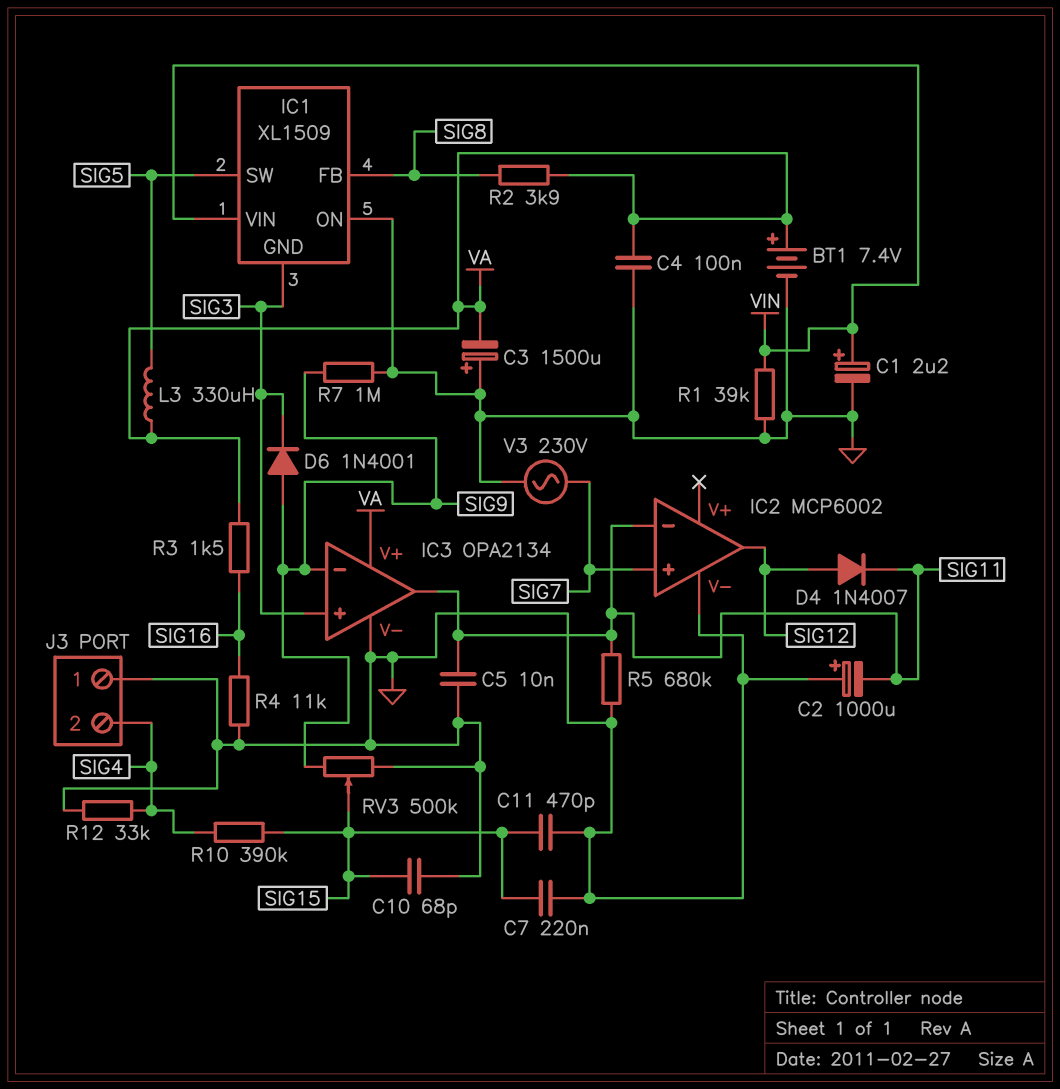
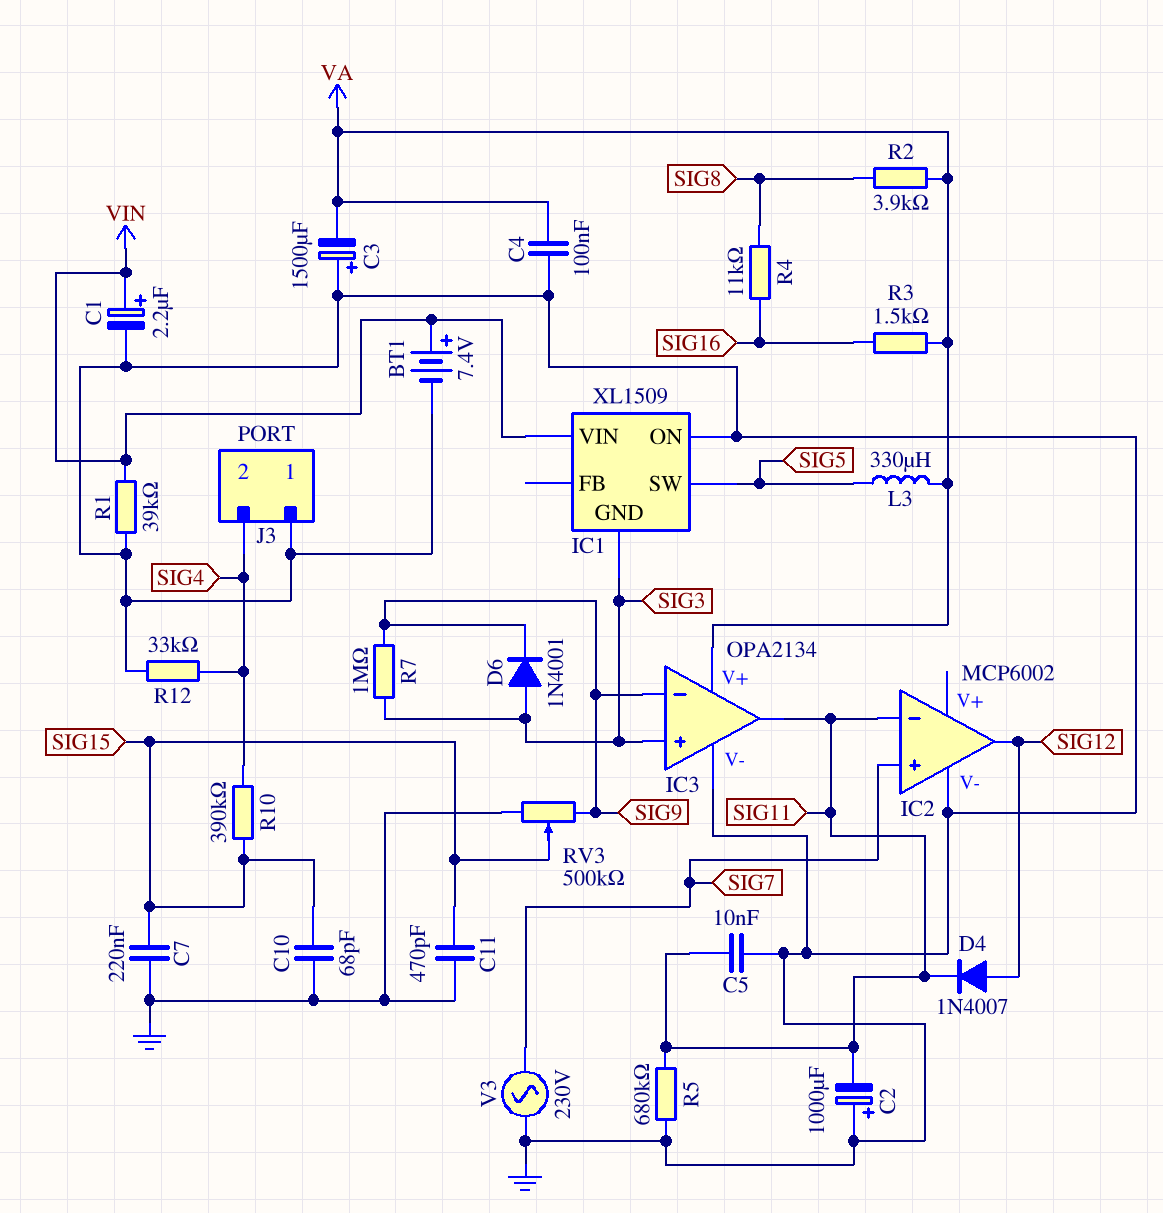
BT1: 7.4V (plus VA, minus GND) -> 7.4V (plus VIN, minus GND)
D6: diode 1N4001 (A SIG9, K SIG3) -> diode 1N4001 (A SIG3, K SIG9)
IC1 pin FB: SIG8 -> none
R4: 11k (GND, SIG16) -> 11k (SIG8, SIG16)
R7: 1M (GND, SIG9) -> 1M (SIG3, SIG9)

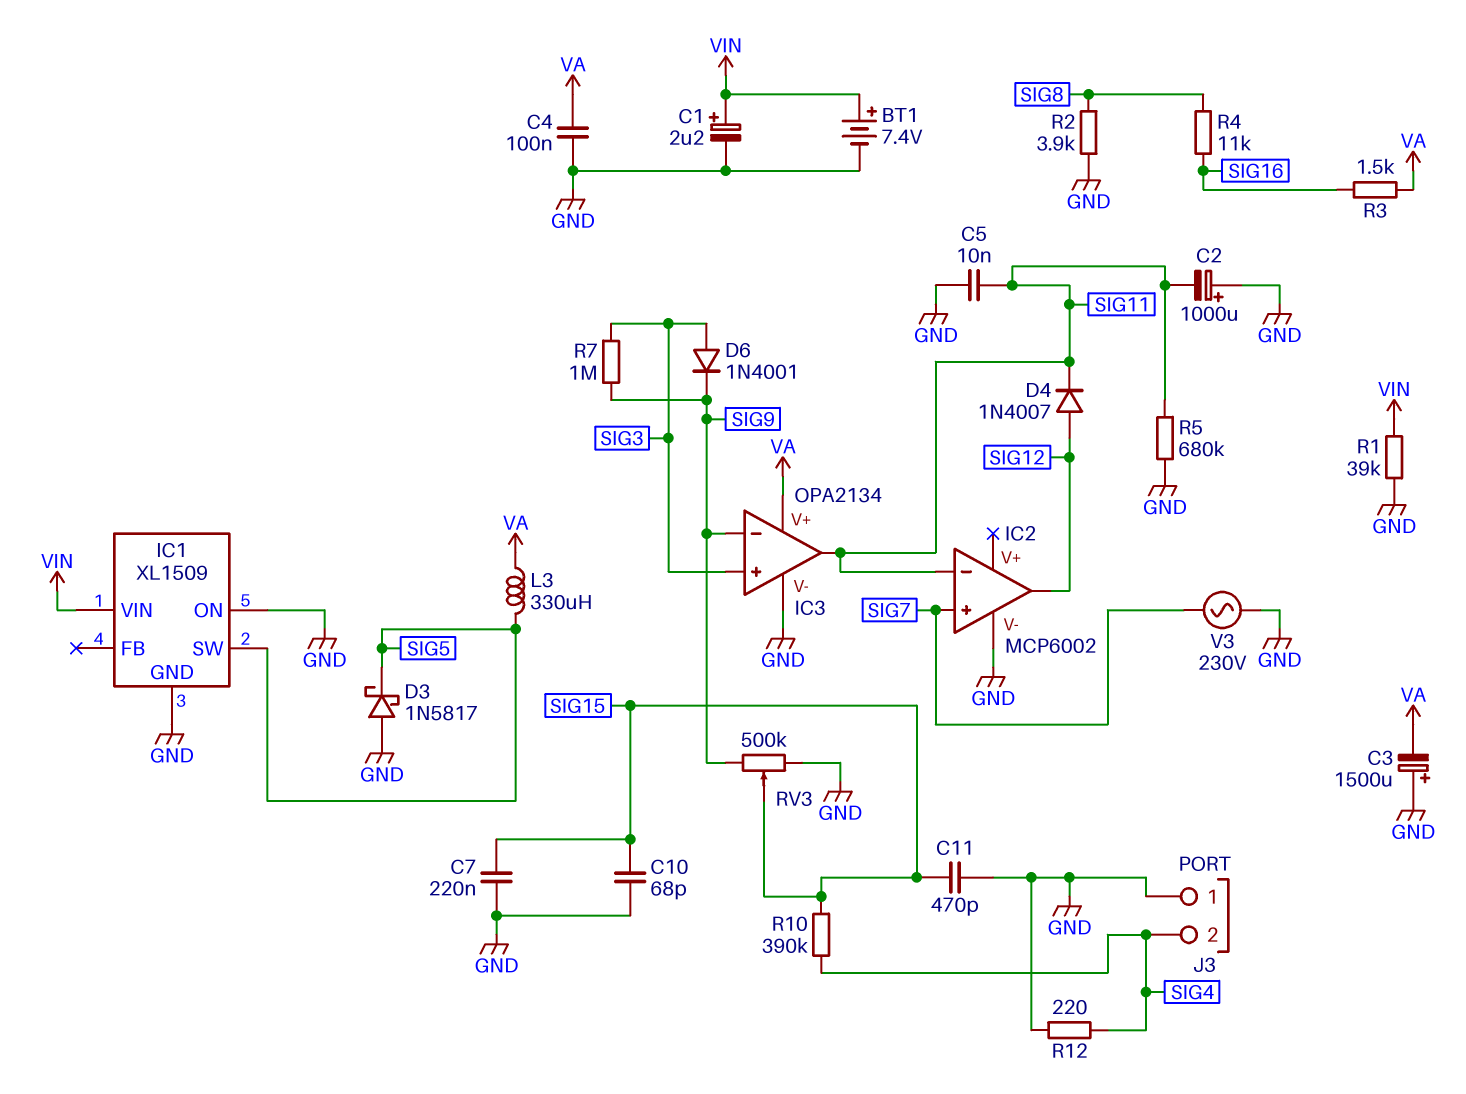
D3: none -> schottky 1N5817 (A GND, K SIG5)
IC1 pin GND: SIG3 -> GND
R2: 3.9k (SIG8, VA) -> 3.9k (GND, SIG8)
R12: 33k (GND, SIG4) -> 220 (GND, SIG4)

